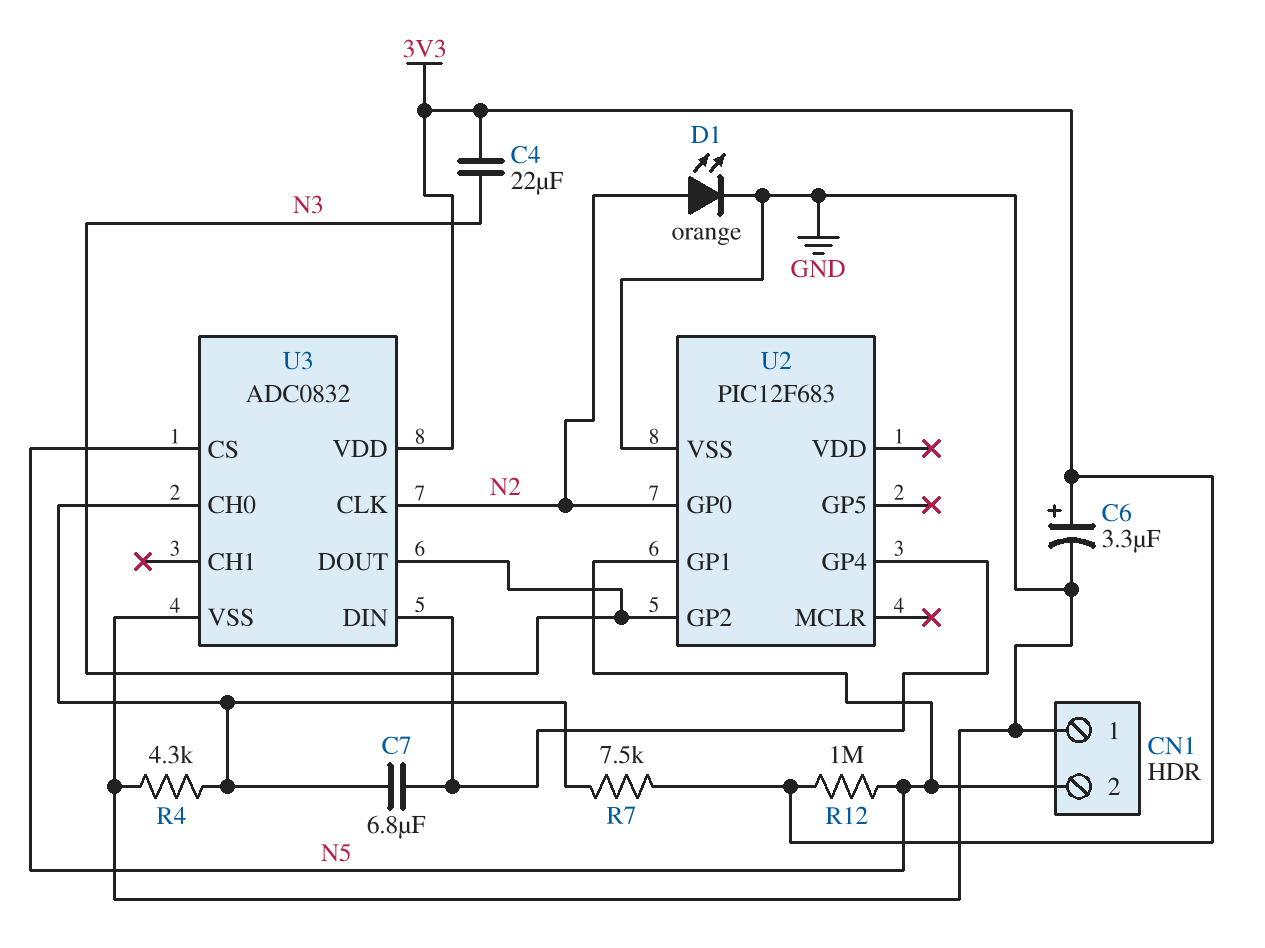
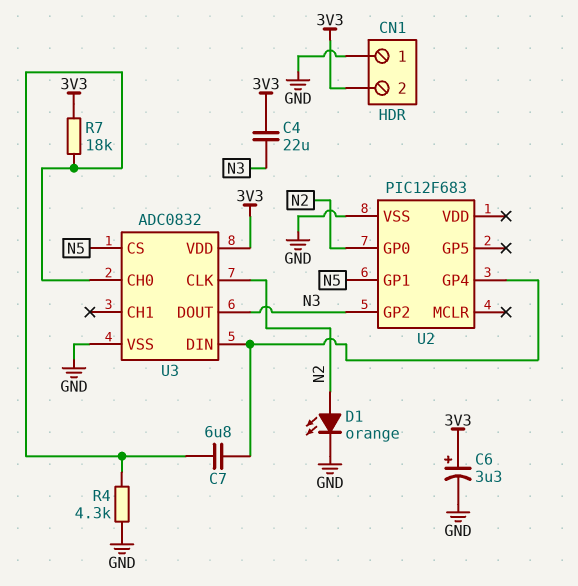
CN1 pin 2: N5 -> 3V3
R7: 7.5k (3V3, U3/CH0) -> 18k (3V3, U3/CH0)
R12: 1M (3V3, N5) -> none

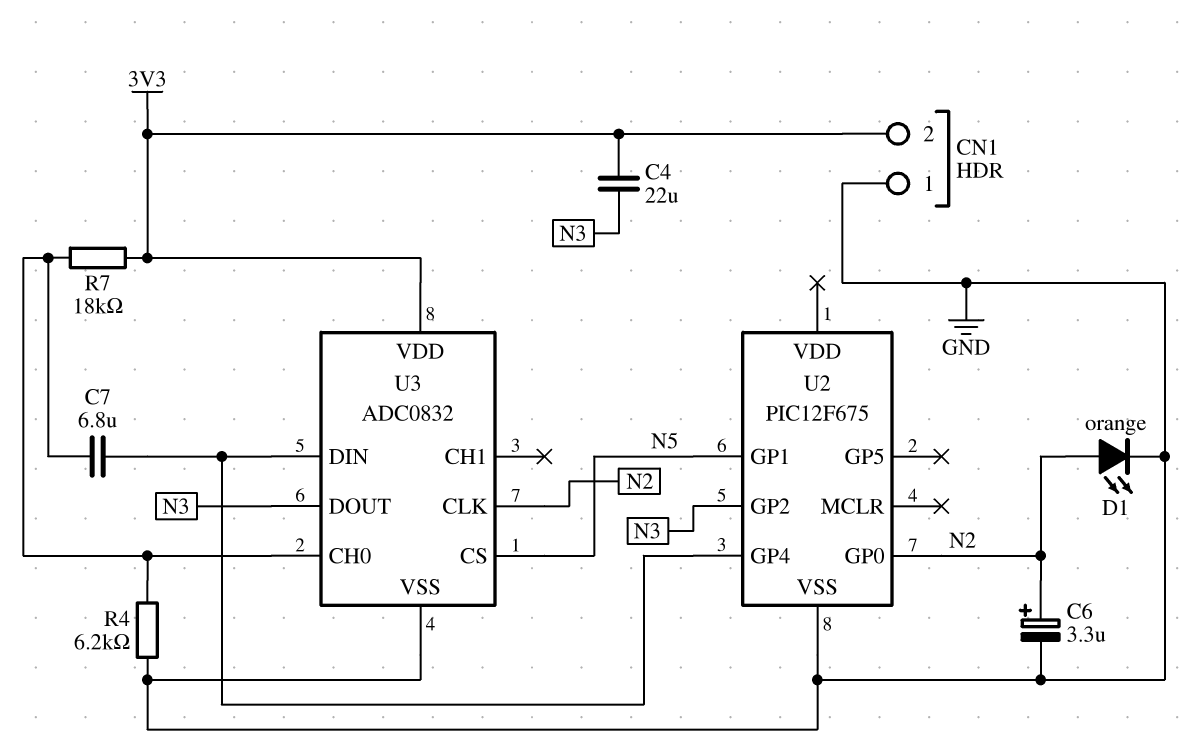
C6: 3.3uF (plus 3V3, minus GND) -> 3.3uF (plus N2, minus GND)
R4: 4.3k (GND, U3/CH0) -> 6.2k (GND, U3/CH0)
U2: PIC12F683 -> PIC12F675

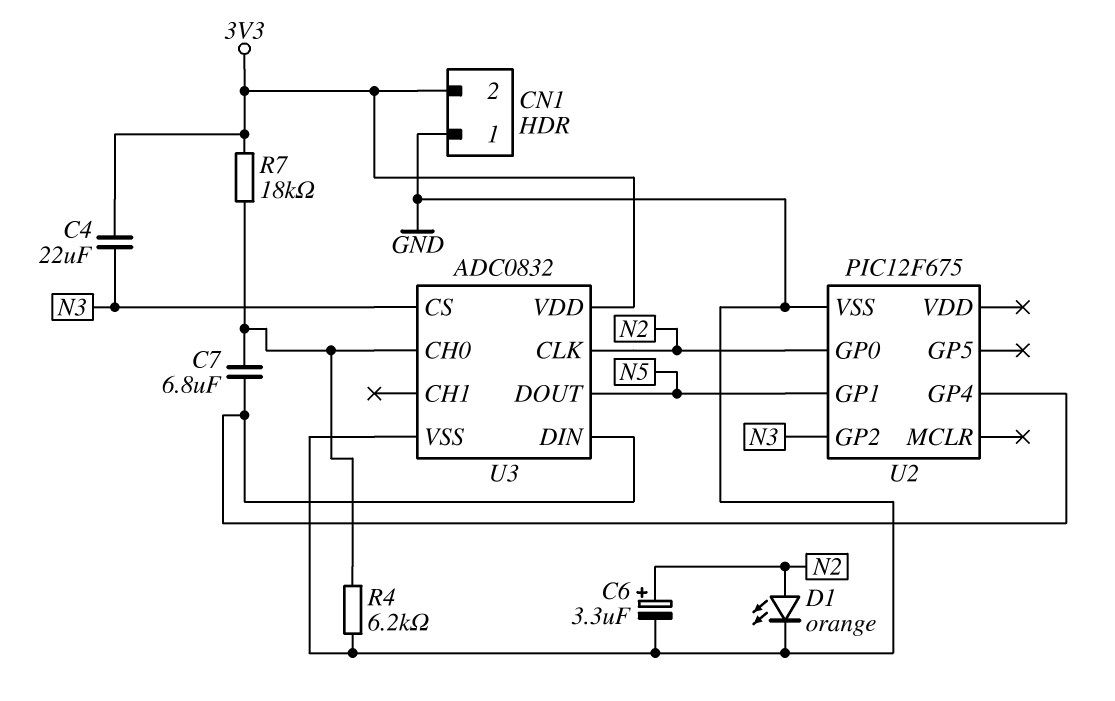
U3 pin CS: N5 -> N3
U3 pin DOUT: N3 -> N5

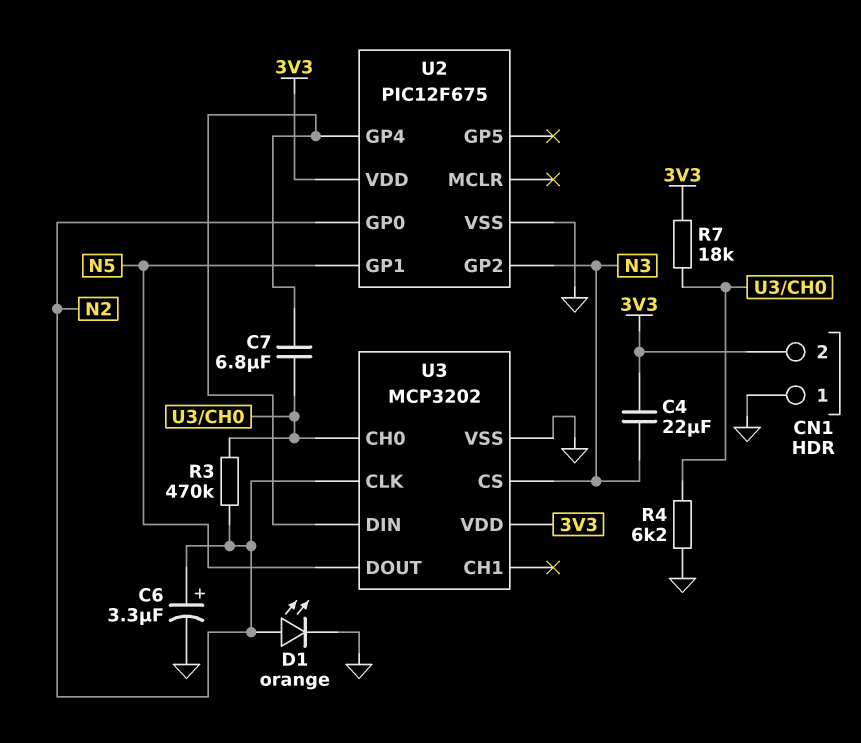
R3: none -> 470k (N2, U3/CH0)
U2 pin VDD: none -> 3V3
U3: ADC0832 -> MCP3202

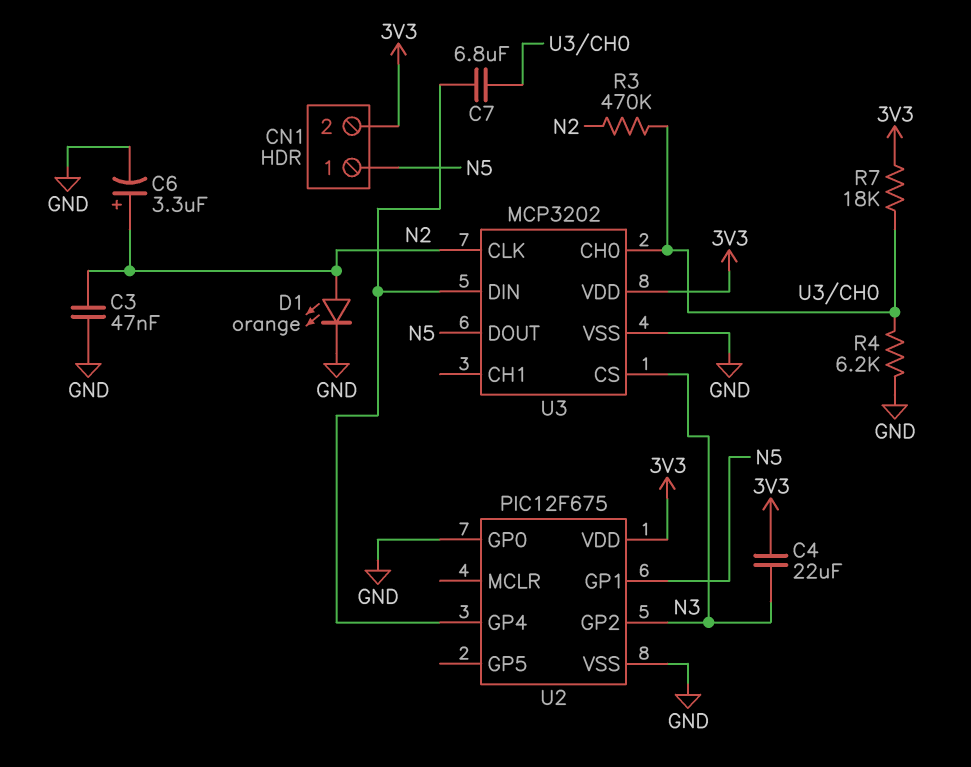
C3: none -> 47nF (GND, N2)
CN1 pin 1: GND -> N5
U2 pin GP0: N2 -> GND

